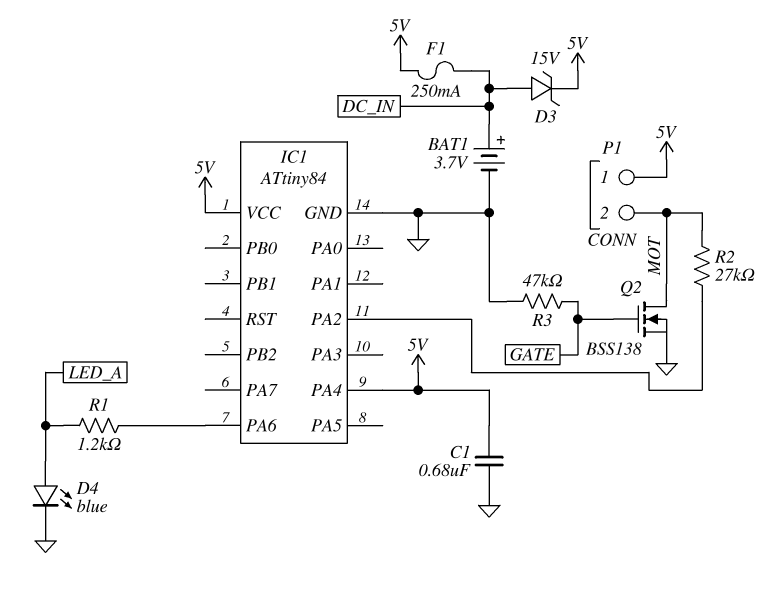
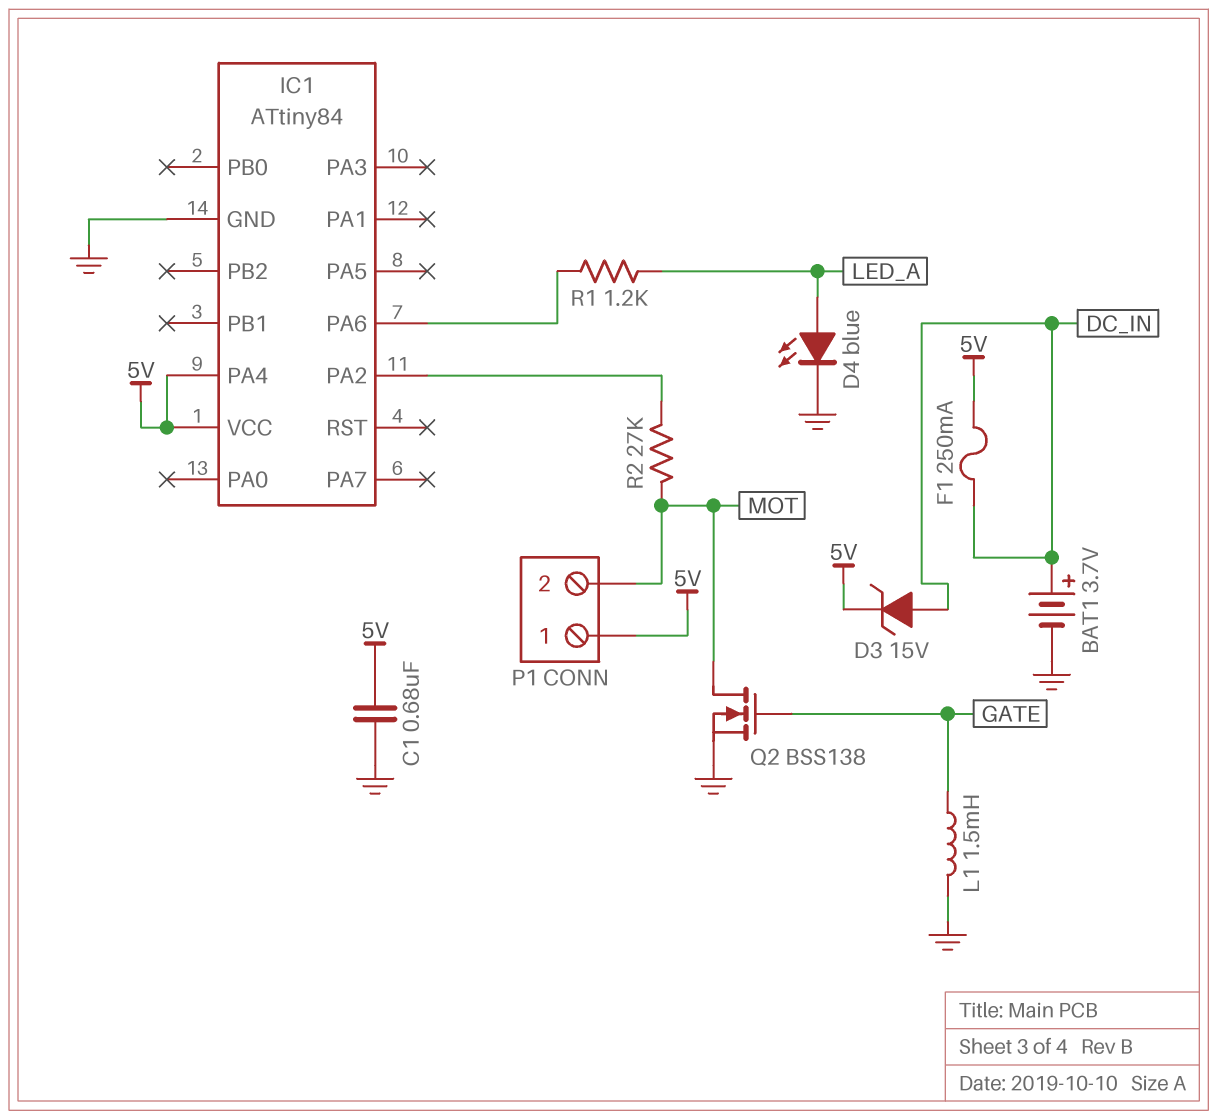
L1: none -> 1.5mH (GATE, GND)
R3: 47k (GATE, GND) -> none

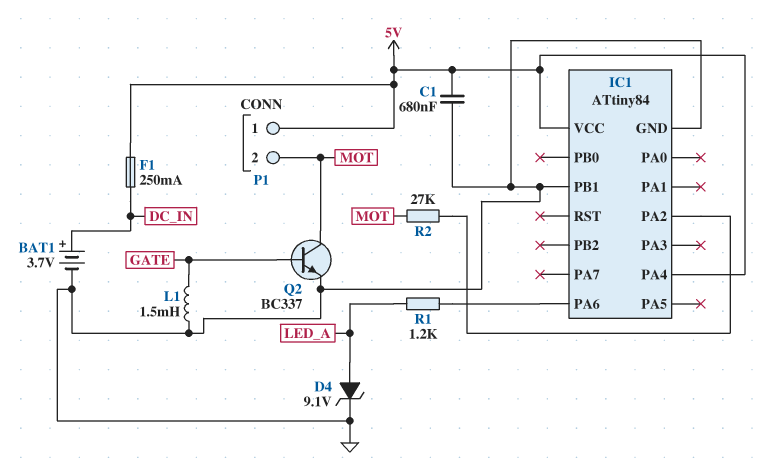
D3: zener 15V (A DC_IN, K 5V) -> none
D4: LED blue (A LED_A, K GND) -> zener 9.1V (A LED_A, K GND)
IC1 pin PB1: none -> GND
Q2: NMOS BSS138 (G GATE, D MOT, S GND) -> NPN BC337 (B GATE, C MOT, E GND)

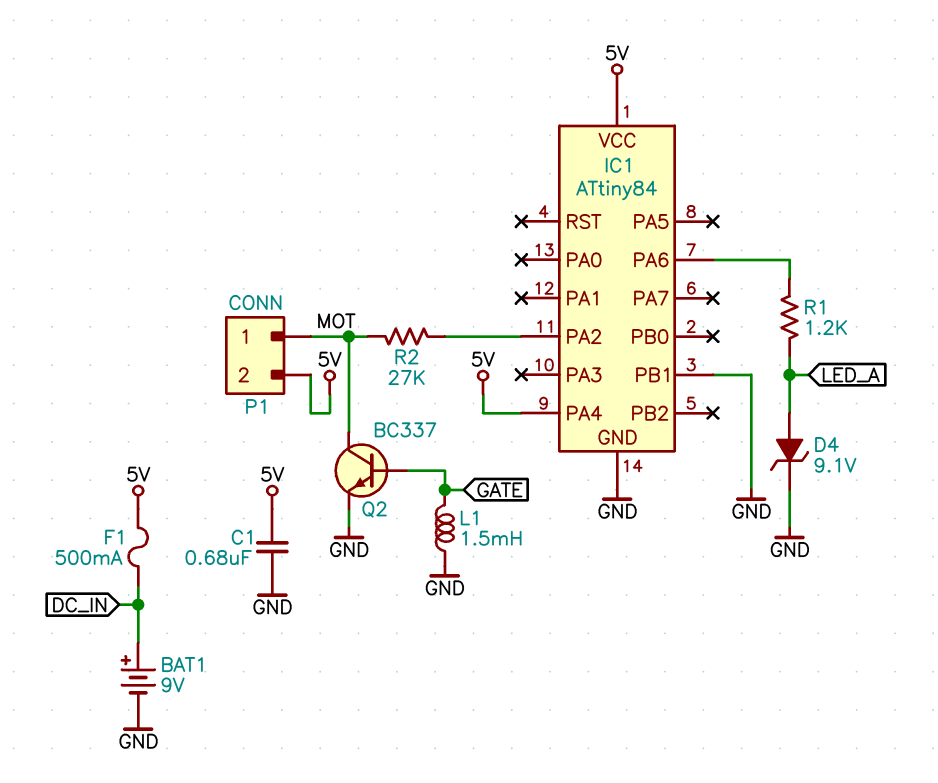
BAT1: 3.7V (plus DC_IN, minus GND) -> 9V (plus DC_IN, minus GND)
F1: 250mA (5V, DC_IN) -> 500mA (5V, DC_IN)
P1 pin 1: 5V -> MOT
P1 pin 2: MOT -> 5V

